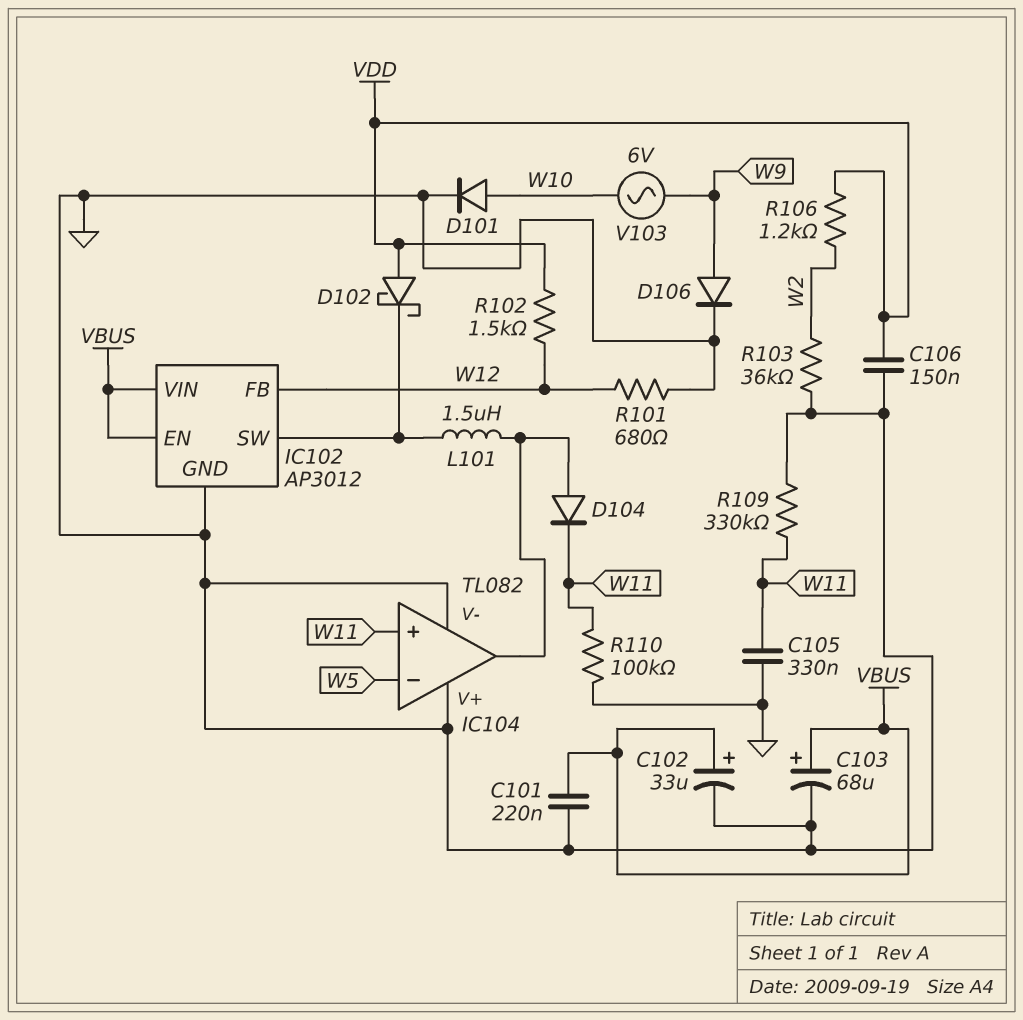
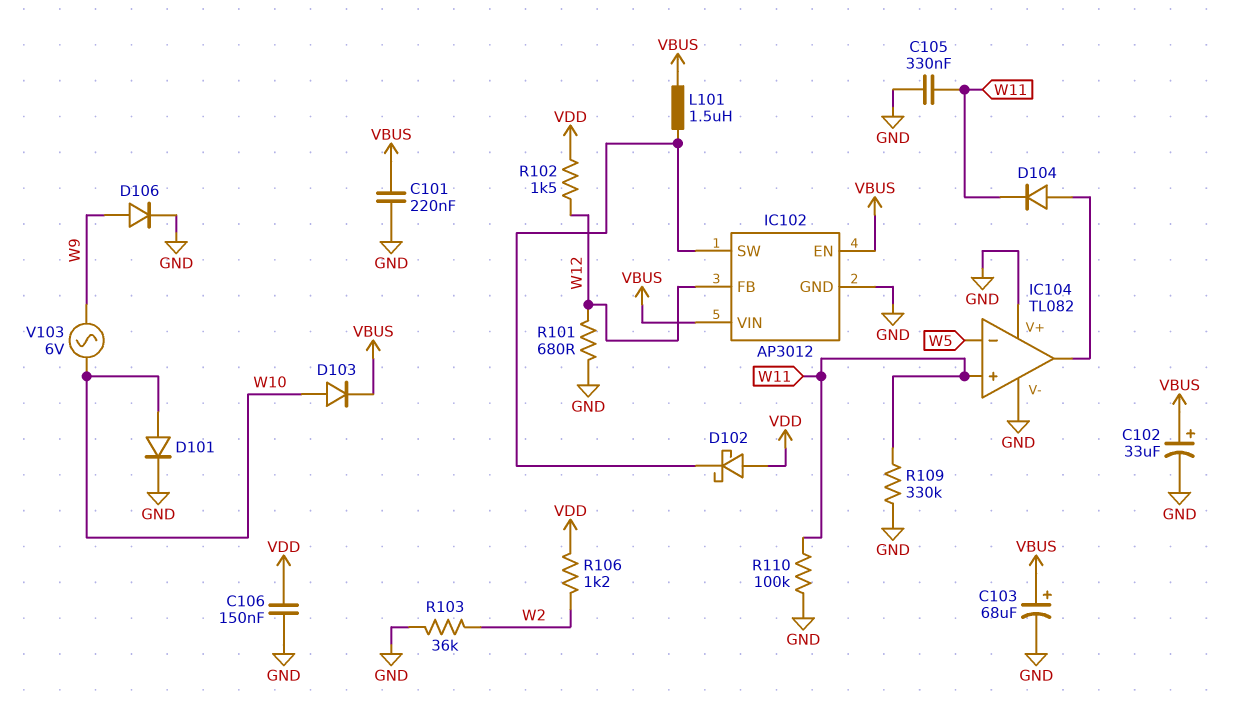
D103: none -> diode (A W10, K VBUS)
L101: 1.5uH (IC102/SW, IC104/out) -> 1.5uH (IC102/SW, VBUS)

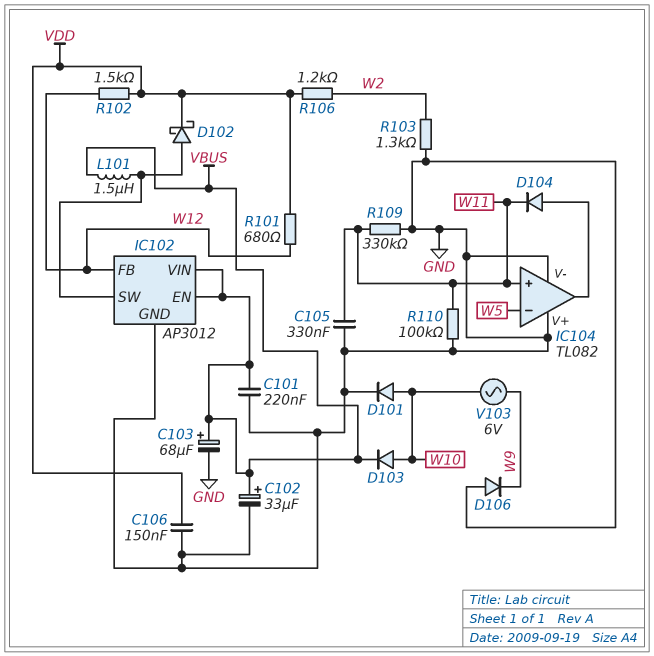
D102: schottky (A VDD, K IC102/SW) -> schottky (A IC102/SW, K VDD)
D106: diode (A W9, K GND) -> diode (A GND, K W9)
R101: 680 (GND, W12) -> 680 (VDD, W12)
R103: 36k (GND, W2) -> 1.3k (GND, W2)

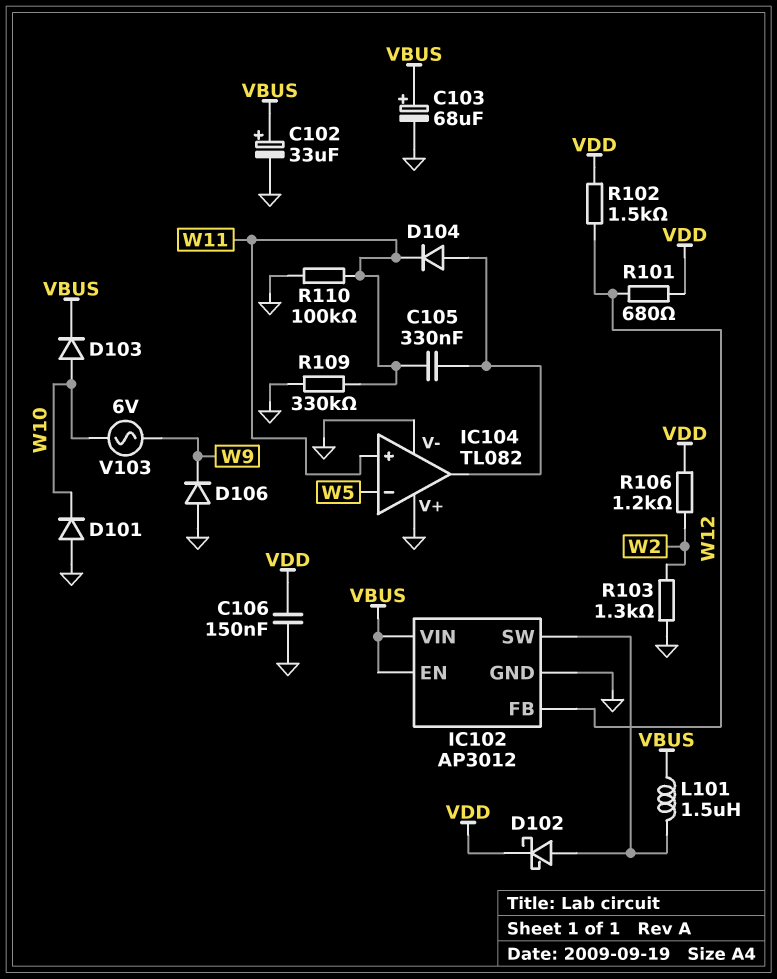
C101: 220nF (GND, VBUS) -> none
C105: 330nF (GND, W11) -> 330nF (IC104/out, W11)
D101: diode (A W10, K GND) -> diode (A GND, K W10)

